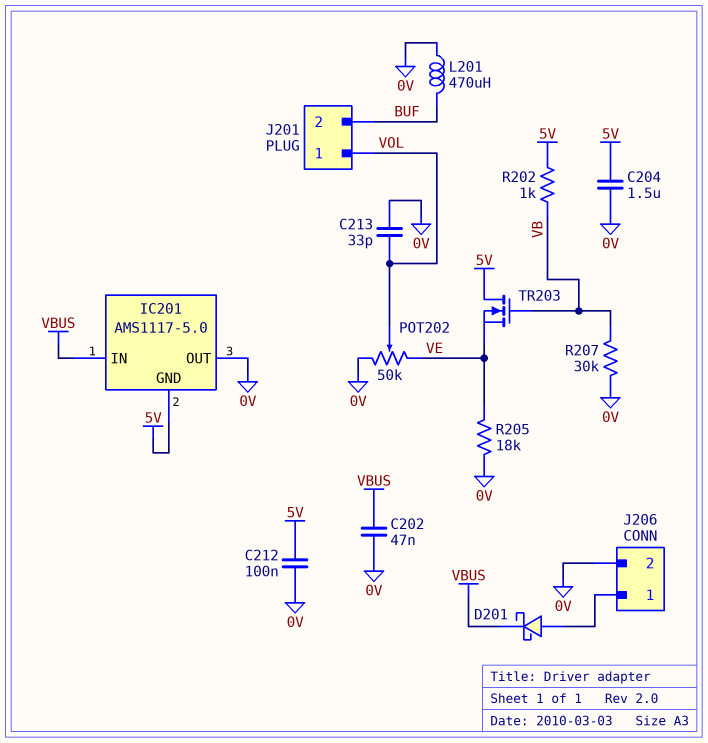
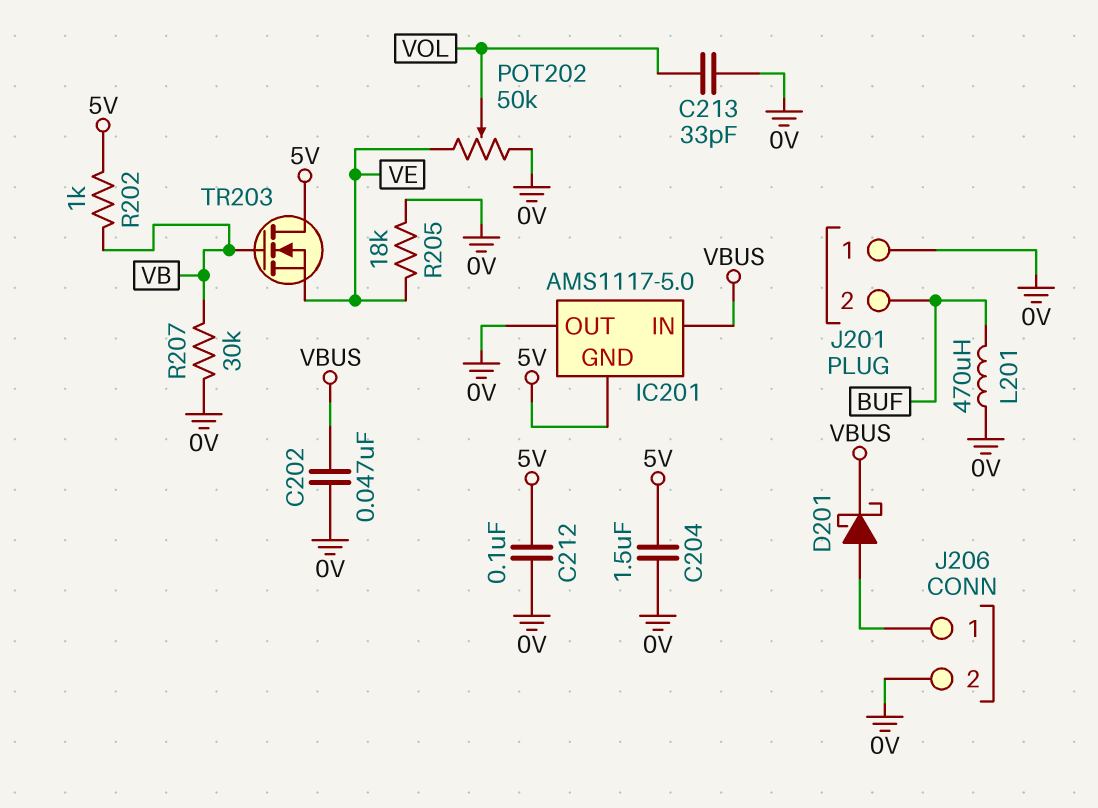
J201 pin 1: VOL -> 0V

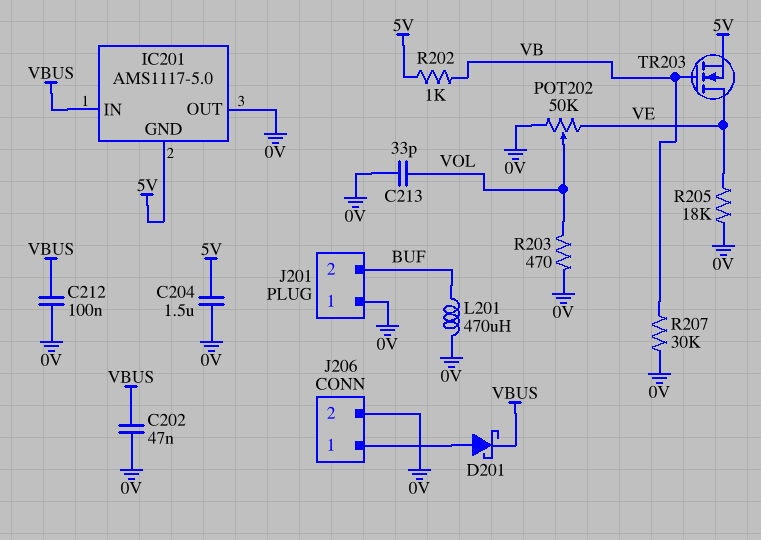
C212: 100nF (0V, 5V) -> 100nF (0V, VBUS)
R203: none -> 470 (0V, VOL)
TR203: NMOS (G VB, D 5V, S VE) -> NMOS (G VB, D VE, S 5V)

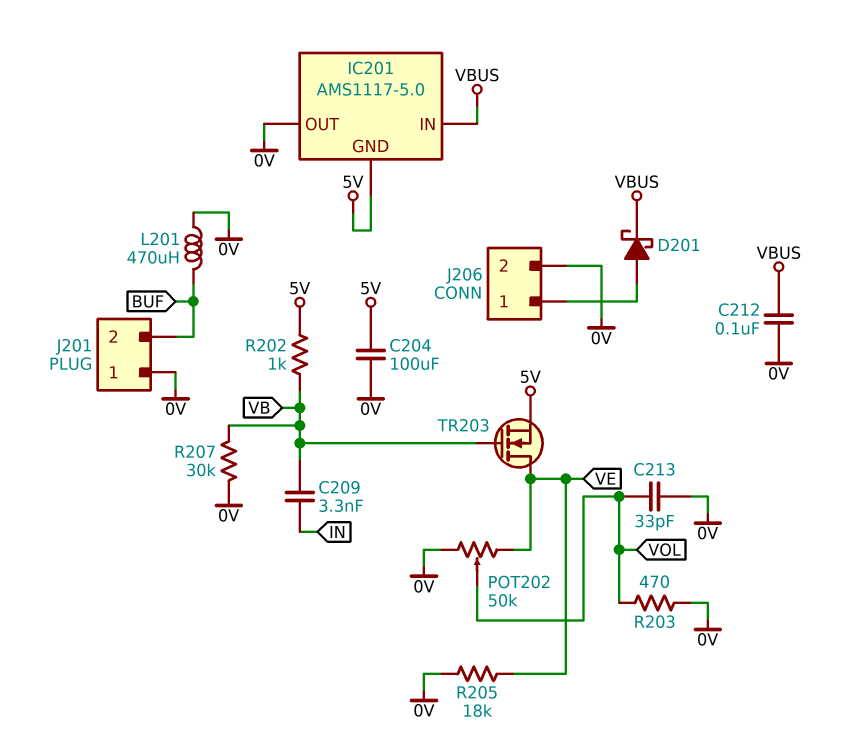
C202: 47nF (0V, VBUS) -> none
C204: 1.5uF (0V, 5V) -> 100uF (0V, 5V)
C209: none -> 3.3nF (IN, VB)

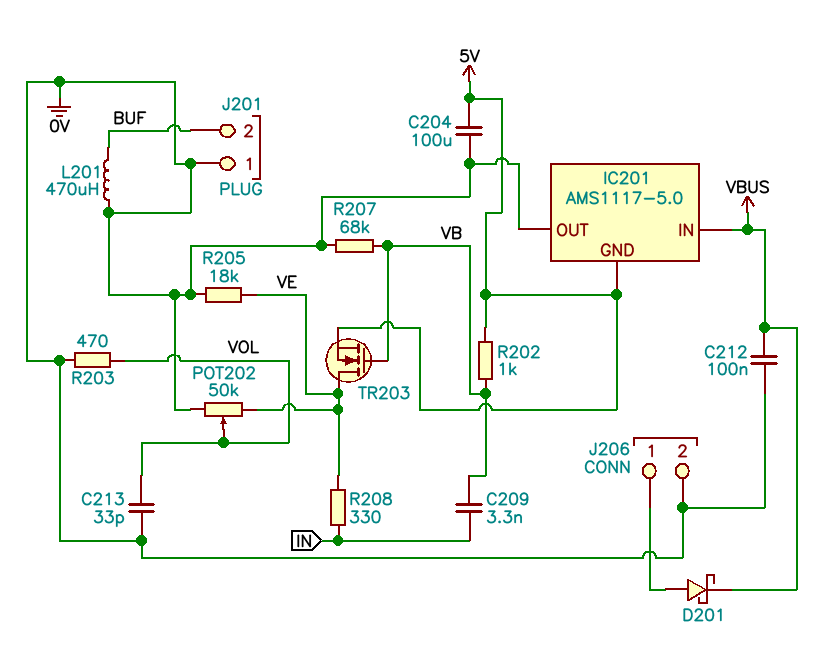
R207: 30k (0V, VB) -> 68k (0V, VB)
R208: none -> 330 (IN, VE)

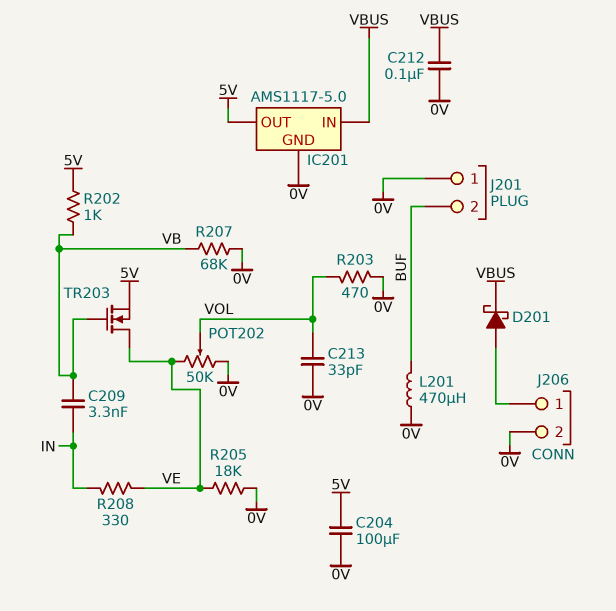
IC201 pin GND: 5V -> 0V
IC201 pin OUT: 0V -> 5V

